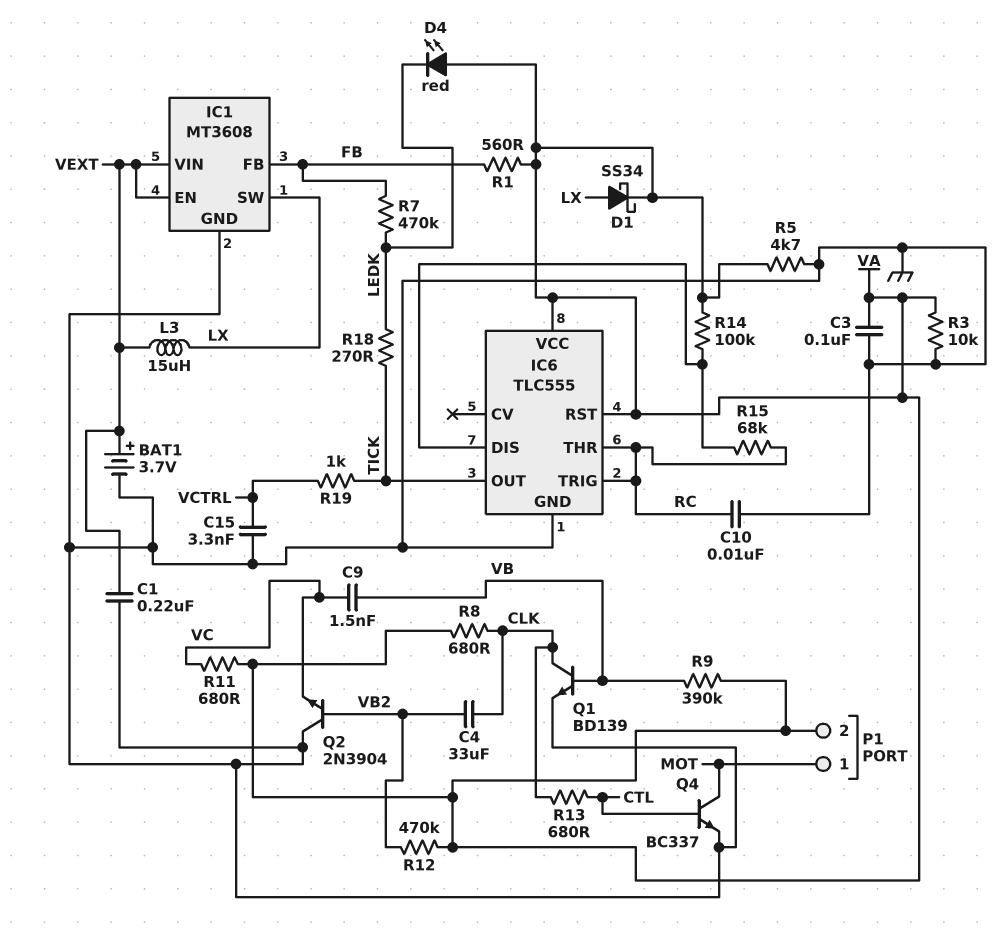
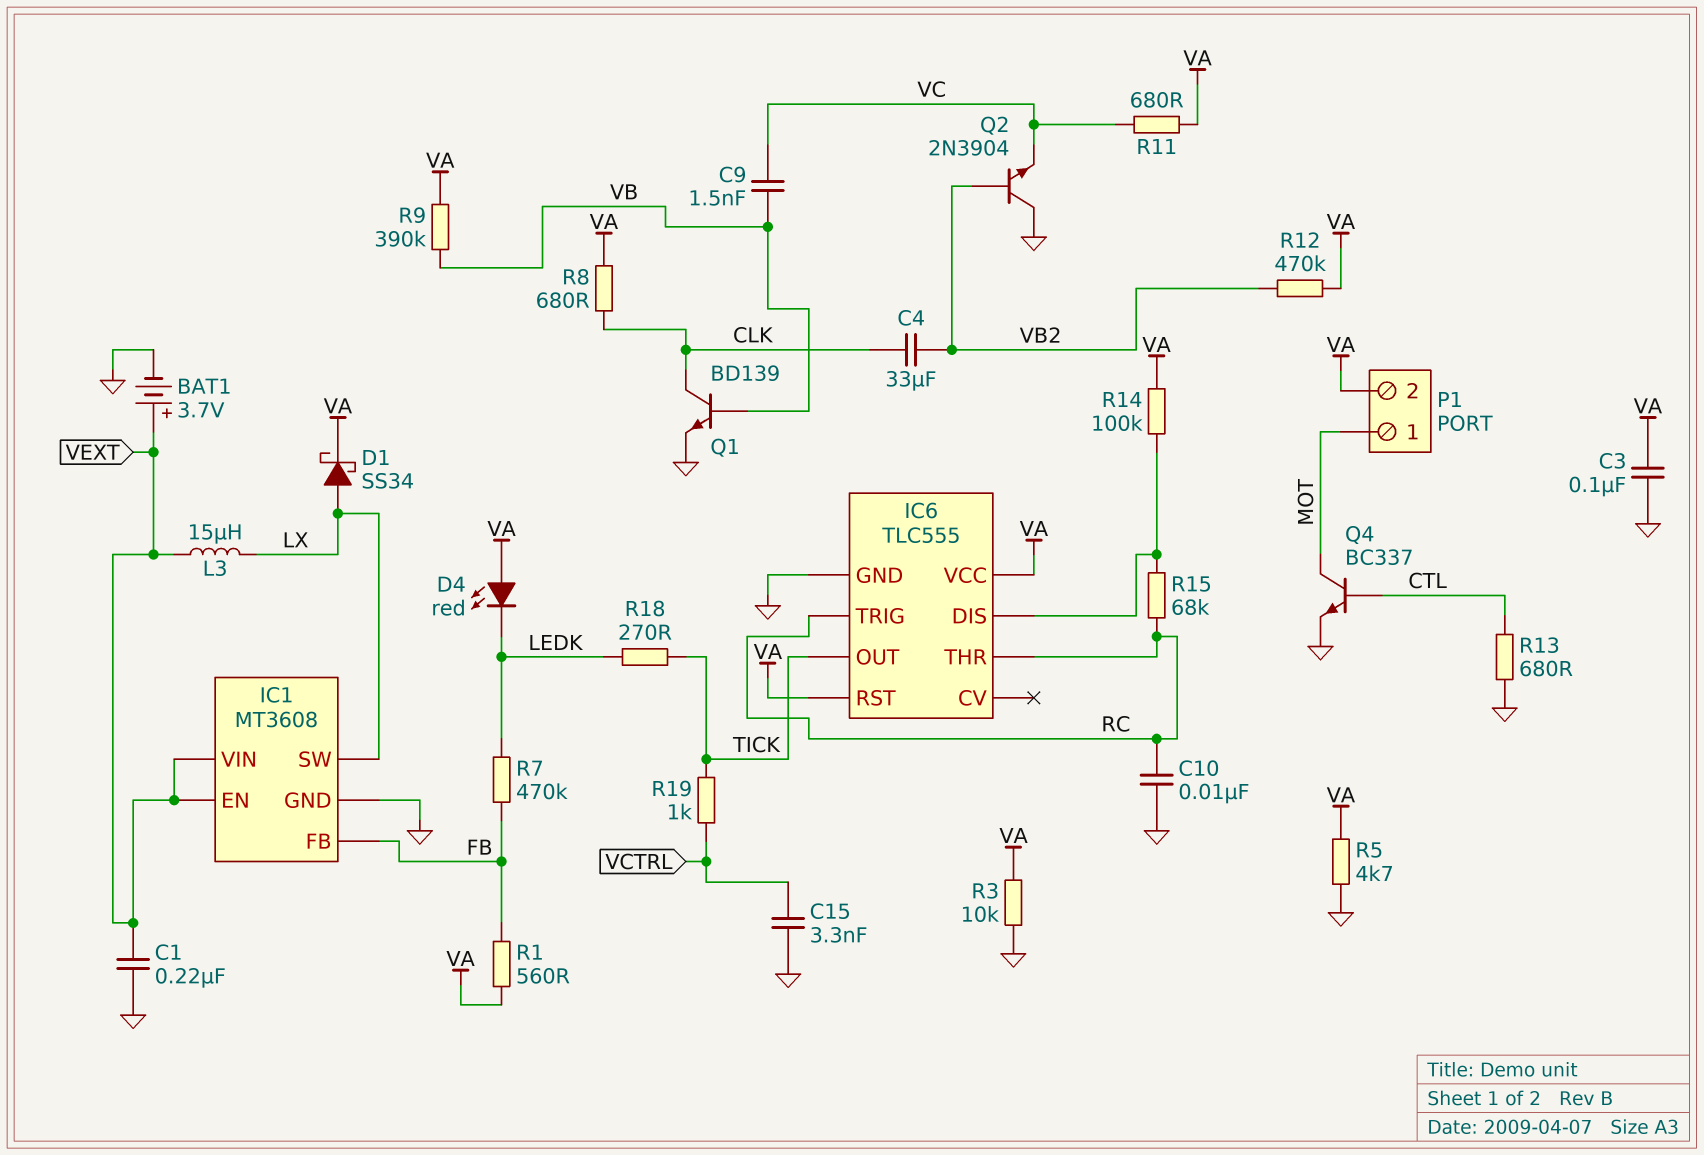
R13: 680 (CLK, CTL) -> 680 (CTL, GND)

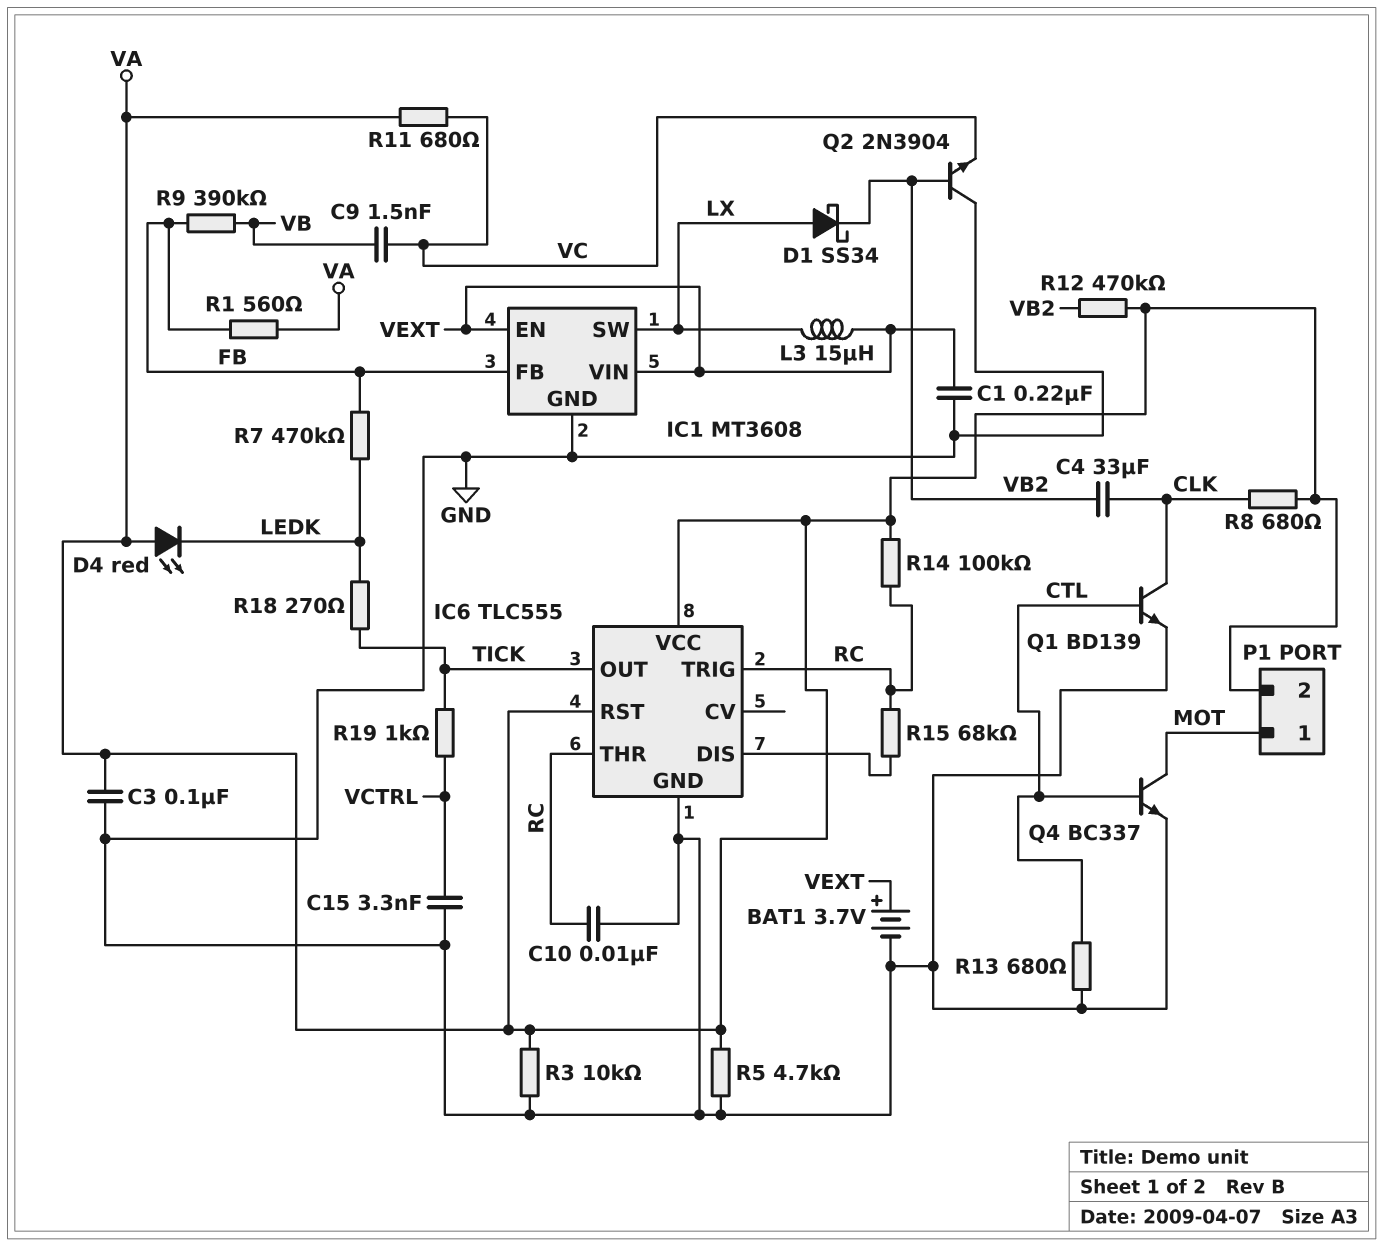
D1: schottky SS34 (A LX, K VA) -> schottky SS34 (A LX, K VB2)
Q1: NPN BD139 (B VB, C CLK, E GND) -> NPN BD139 (B CTL, C CLK, E GND)
R9: 390k (VA, VB) -> 390k (FB, VB)
R14: 100k (IC6/DIS, VA) -> 100k (RC, VA)

